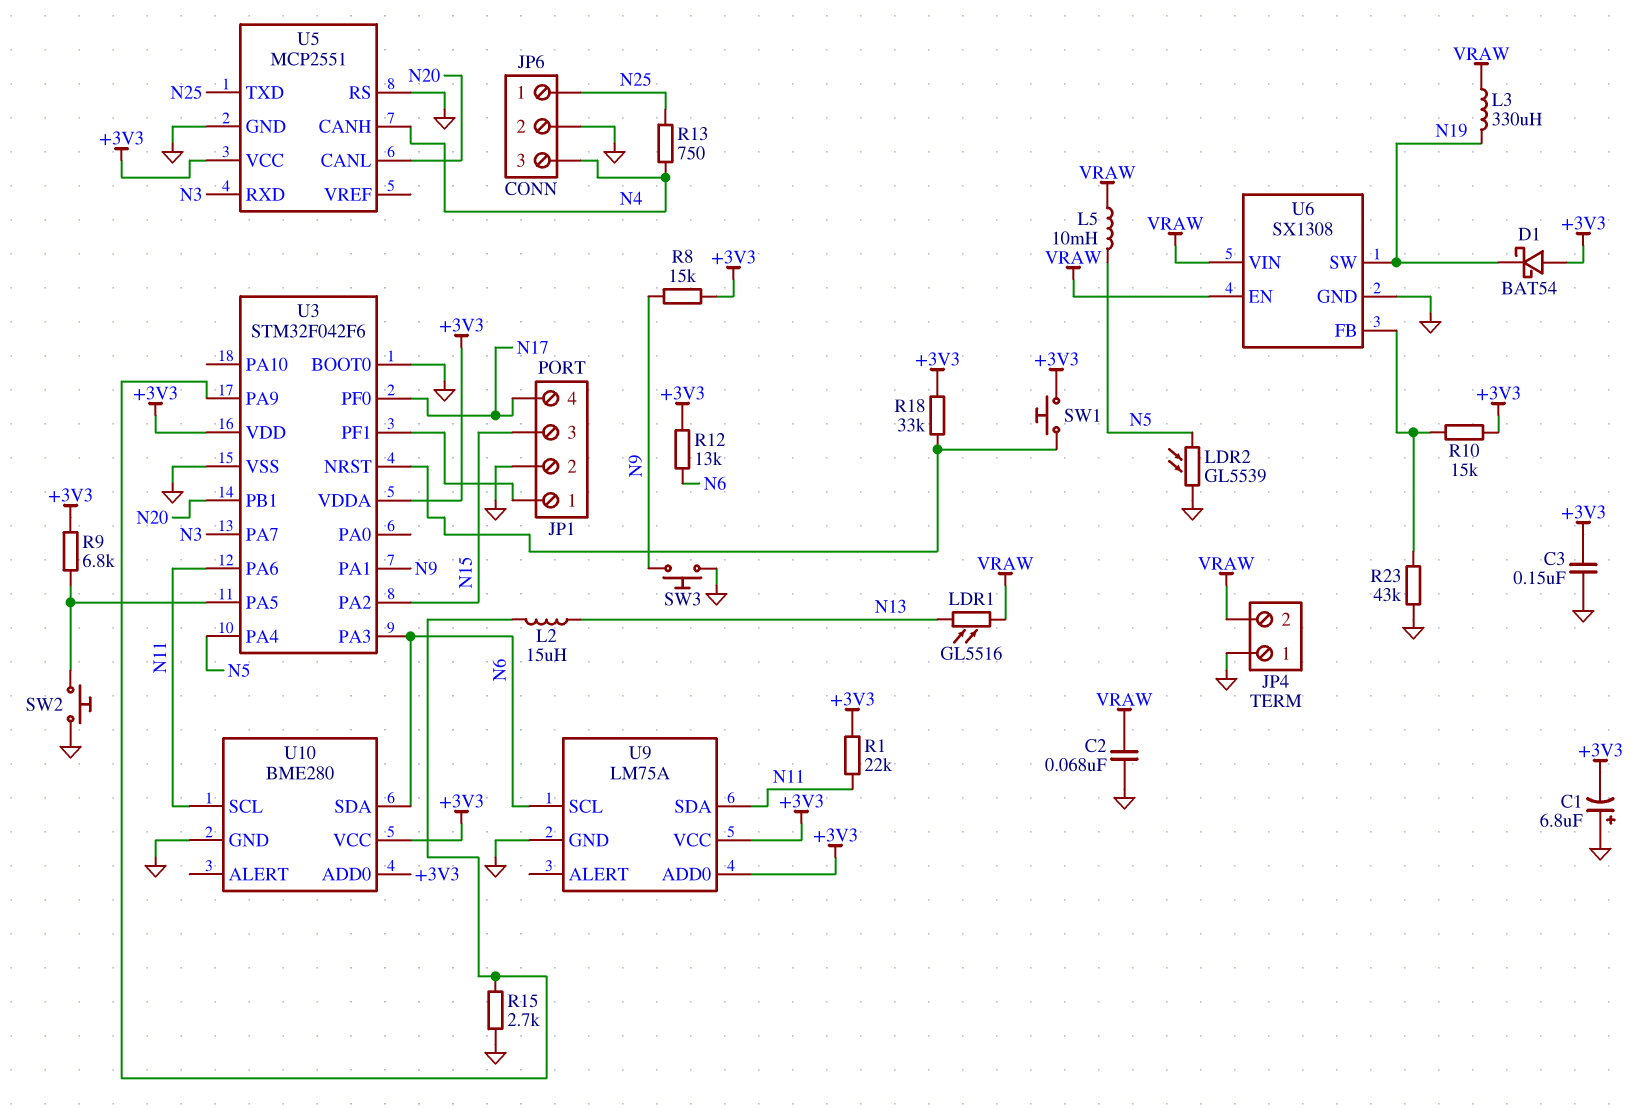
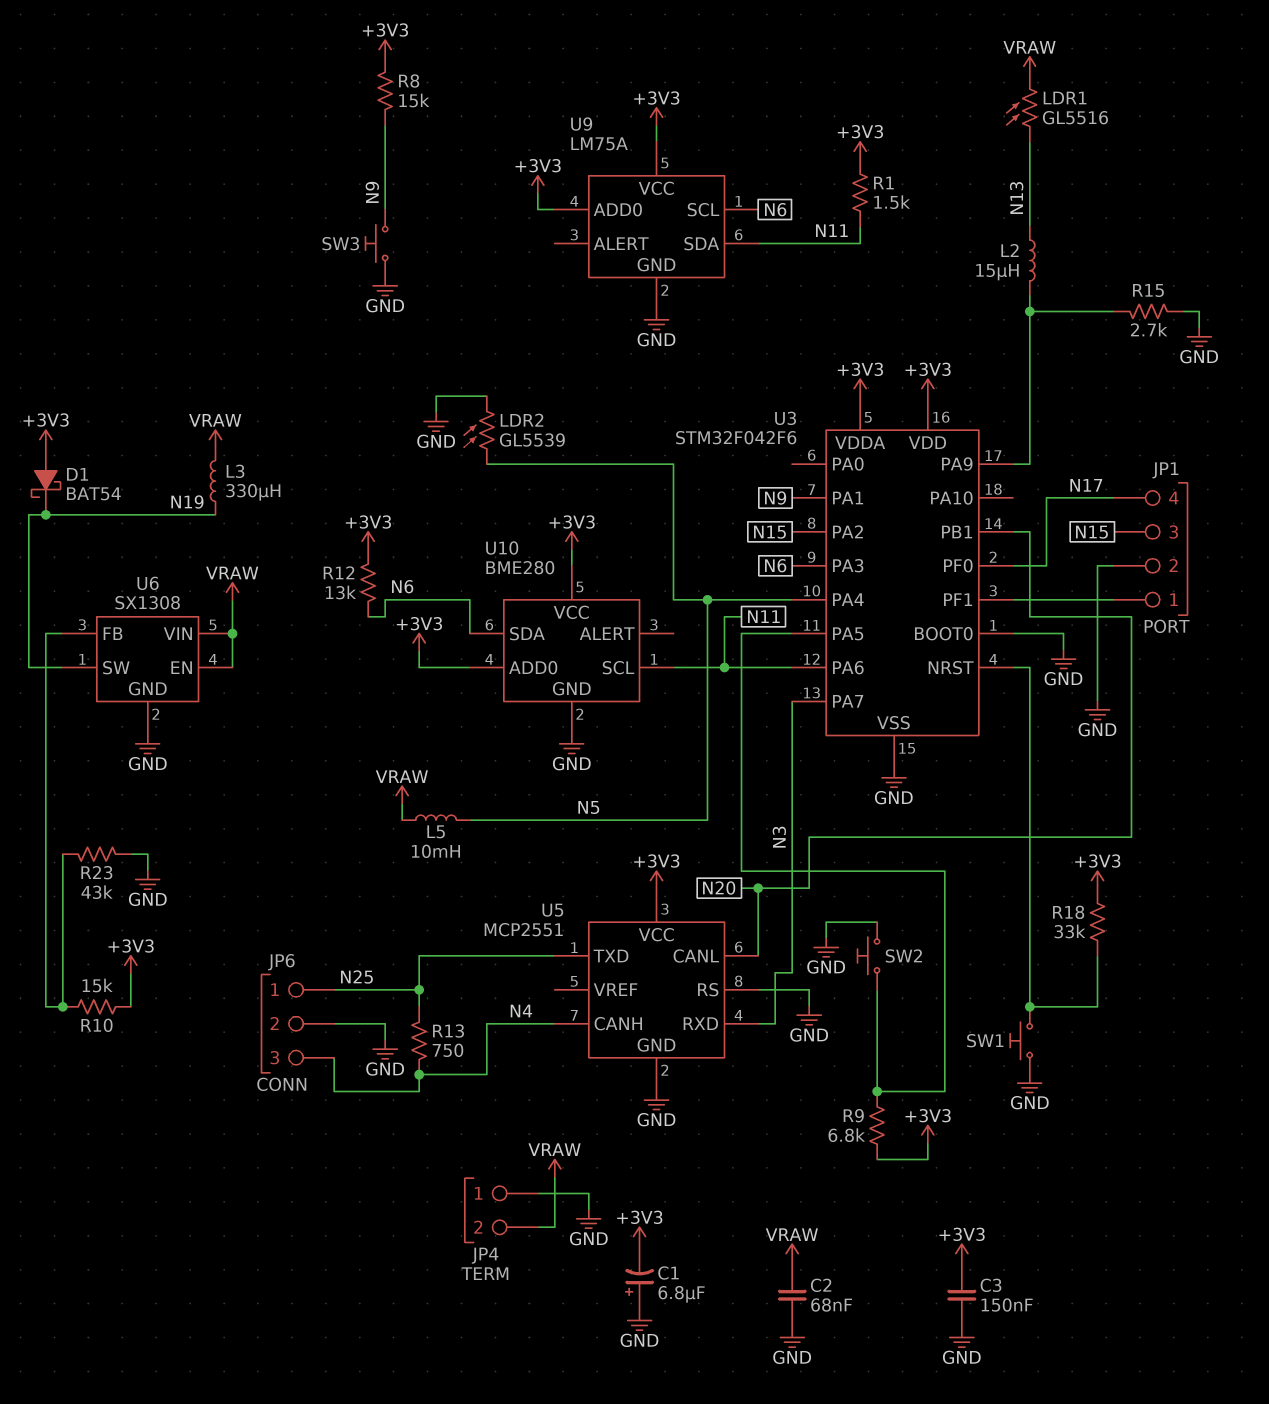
R1: 22k (+3V3, N11) -> 1.5k (+3V3, N11)
SW1: button (+3V3, U3/NRST) -> button (GND, U3/NRST)

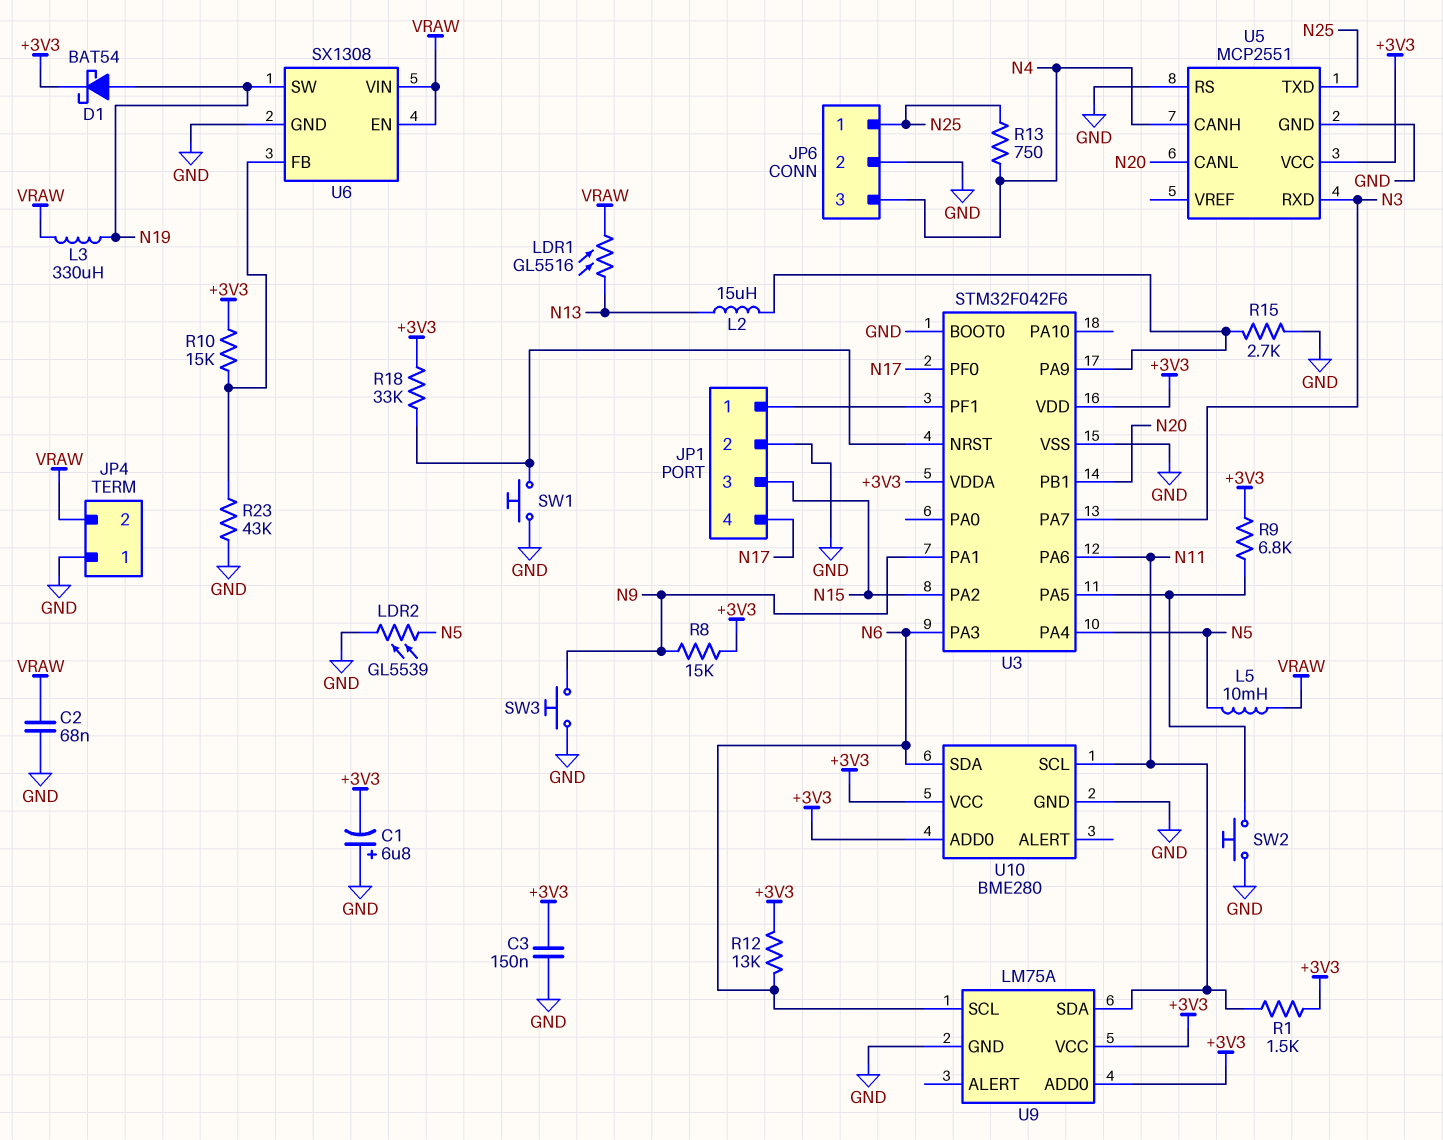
D1: schottky BAT54 (A +3V3, K N19) -> schottky BAT54 (A N19, K +3V3)

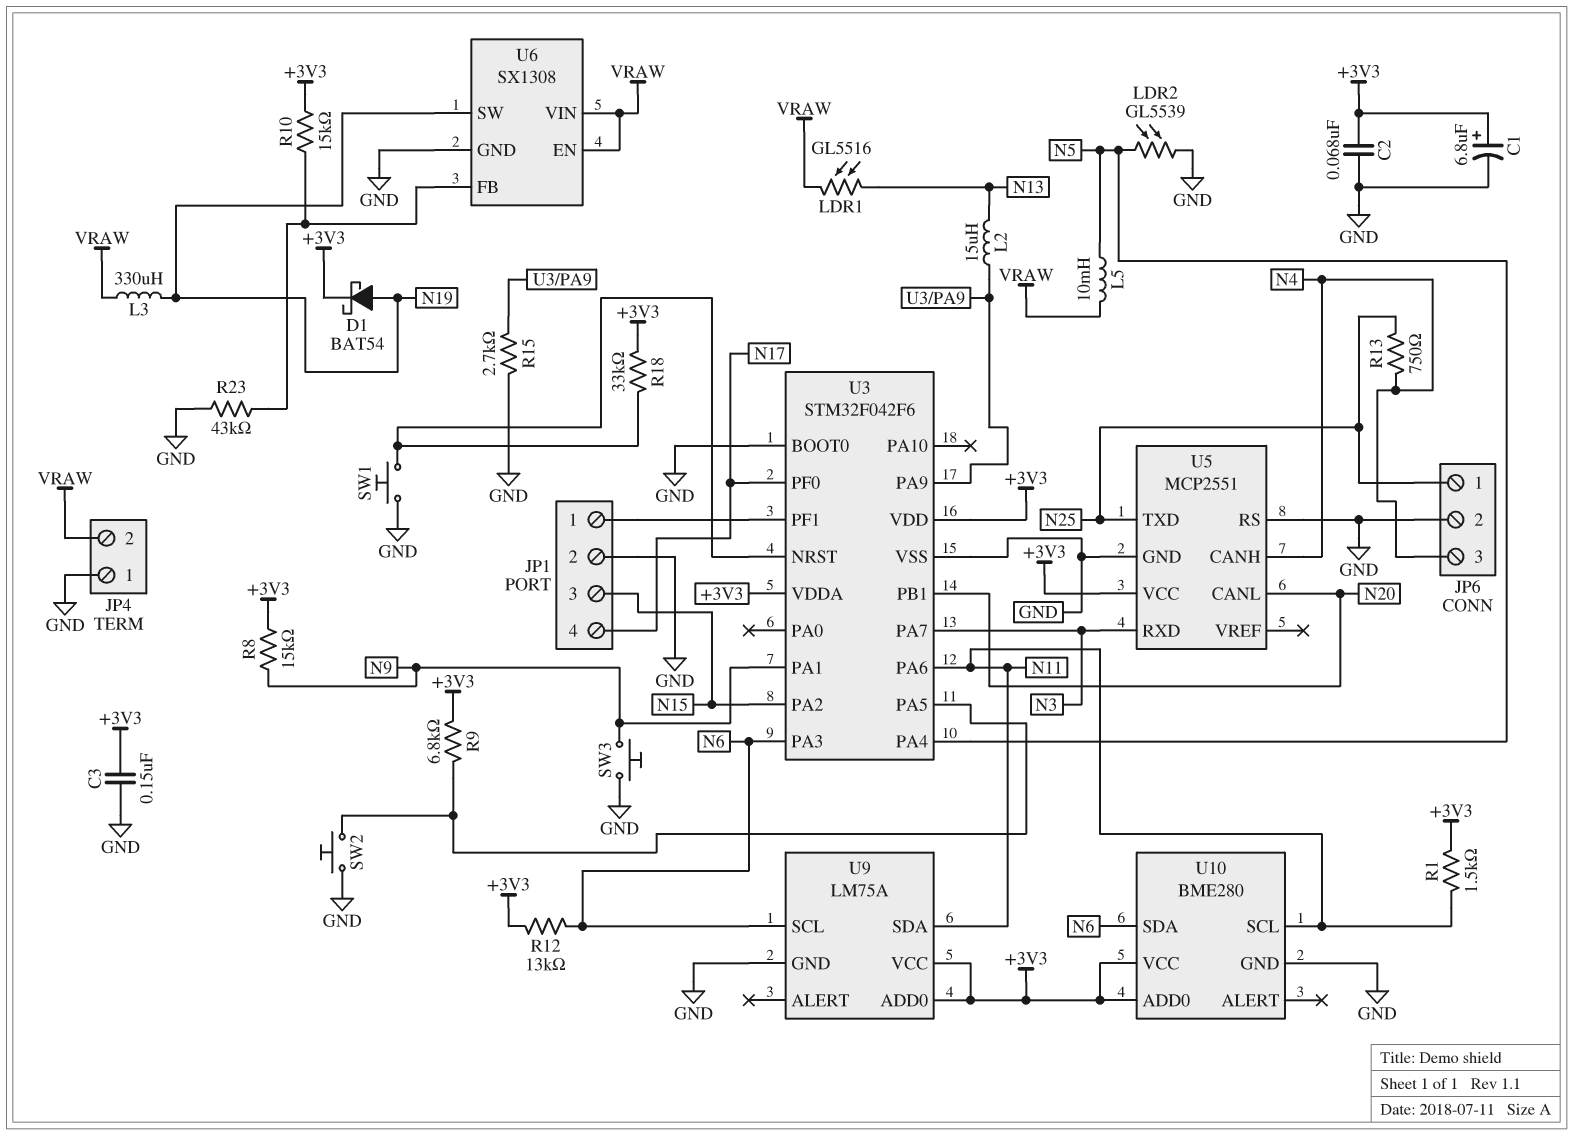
C1: 6.8uF (plus GND, minus +3V3) -> 6.8uF (plus +3V3, minus GND)
C2: 68nF (GND, VRAW) -> 68nF (+3V3, GND)

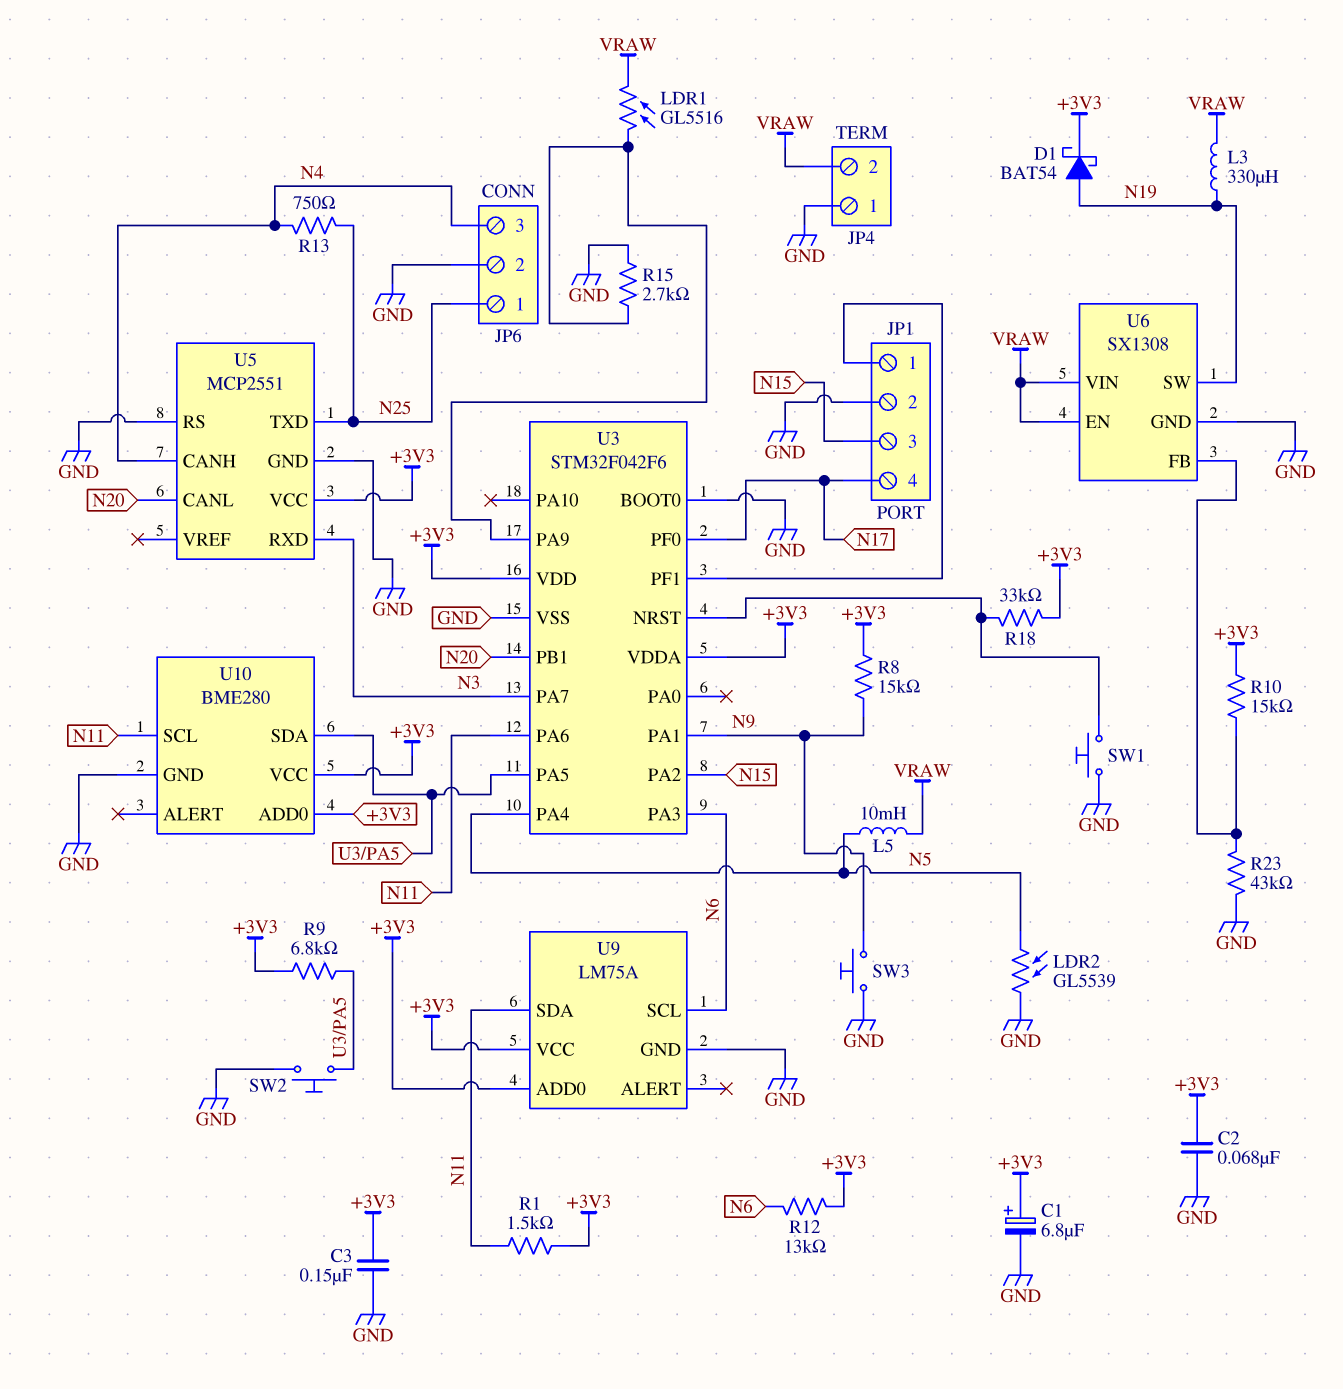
L2: 15uH (N13, U3/PA9) -> none
LDR1: GL5516 (N13, VRAW) -> GL5516 (U3/PA9, VRAW)
U10 pin SDA: N6 -> U3/PA5

